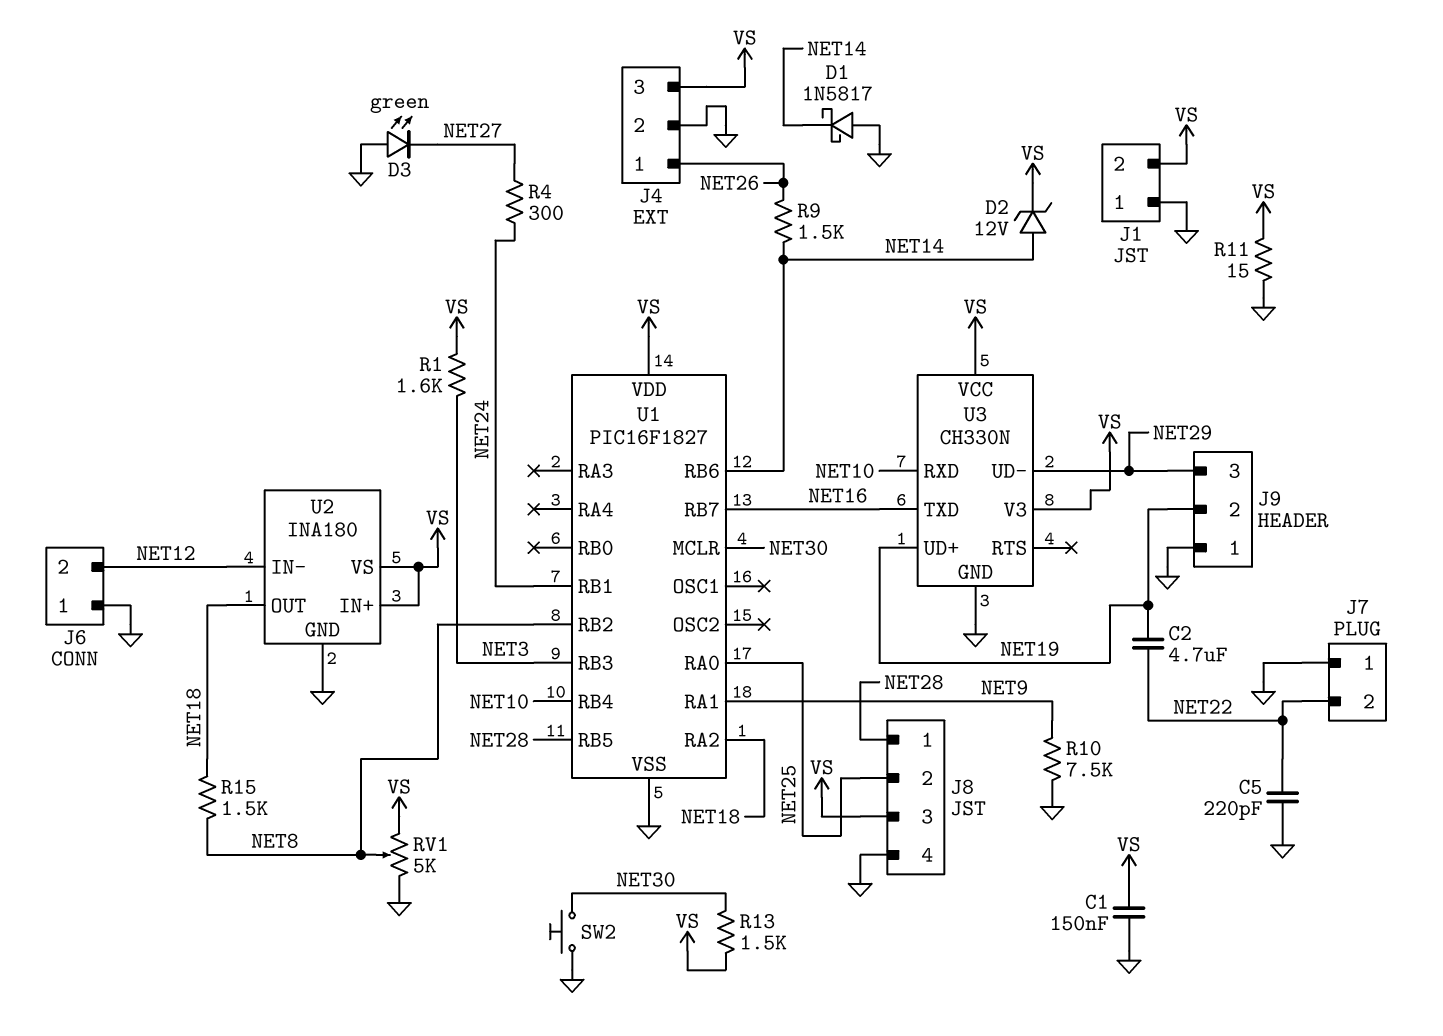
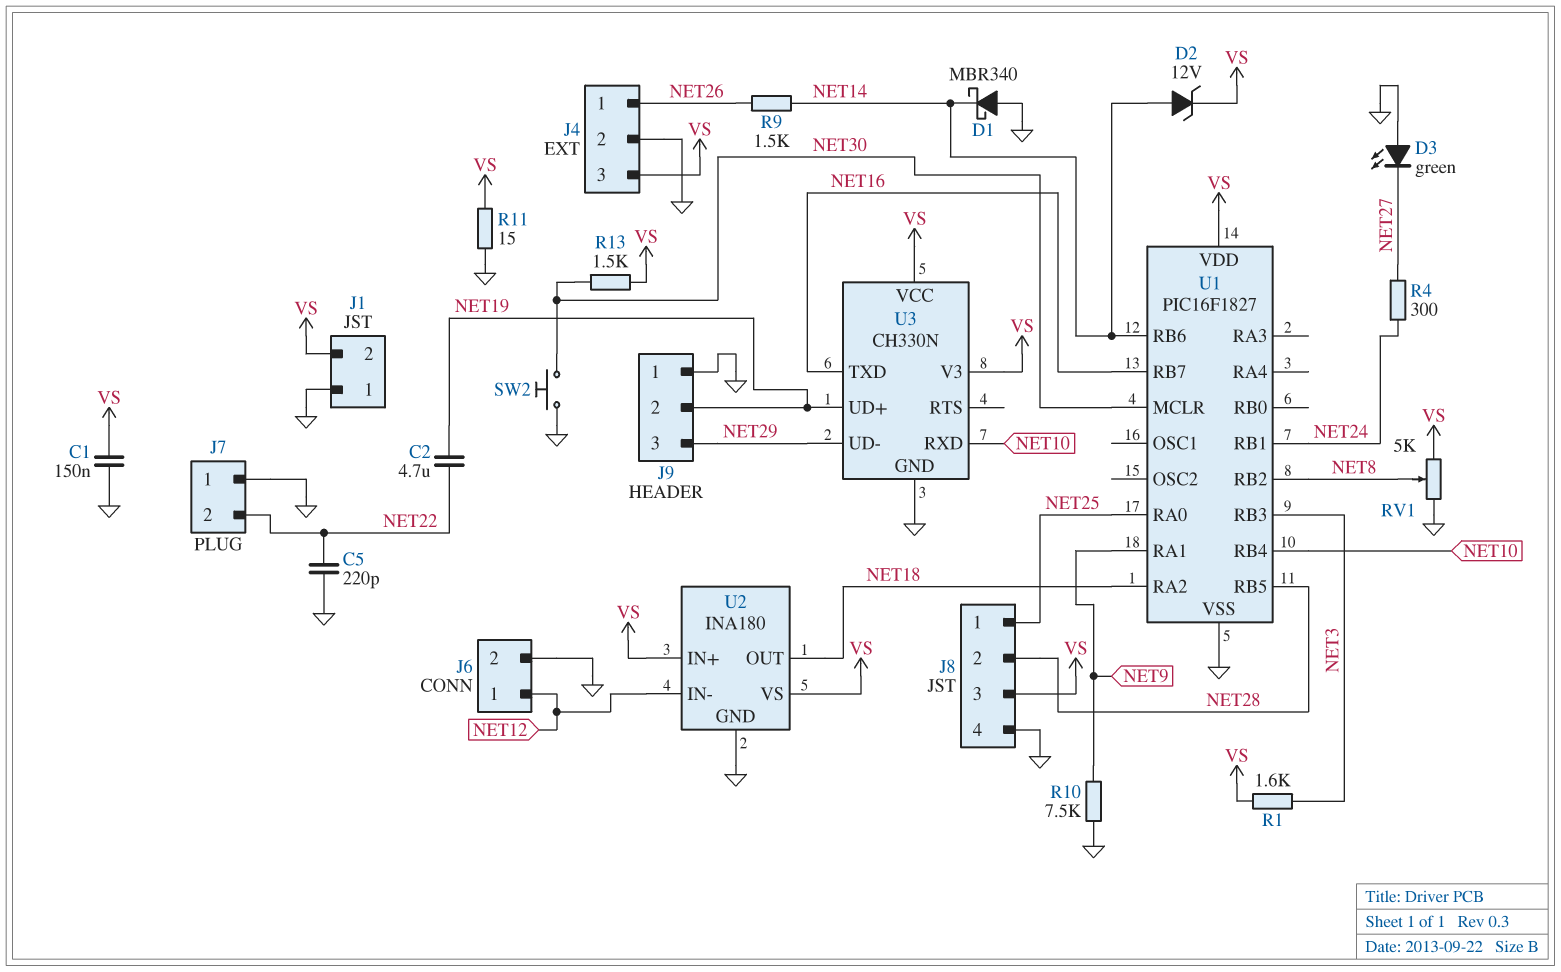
D1: schottky 1N5817 (A GND, K NET14) -> schottky MBR340 (A GND, K NET14)
J6 pin 1: GND -> NET12
J6 pin 2: NET12 -> GND
J8 pin 1: NET28 -> NET25
J8 pin 2: NET25 -> NET28
R15: 1.5k (NET8, NET18) -> none

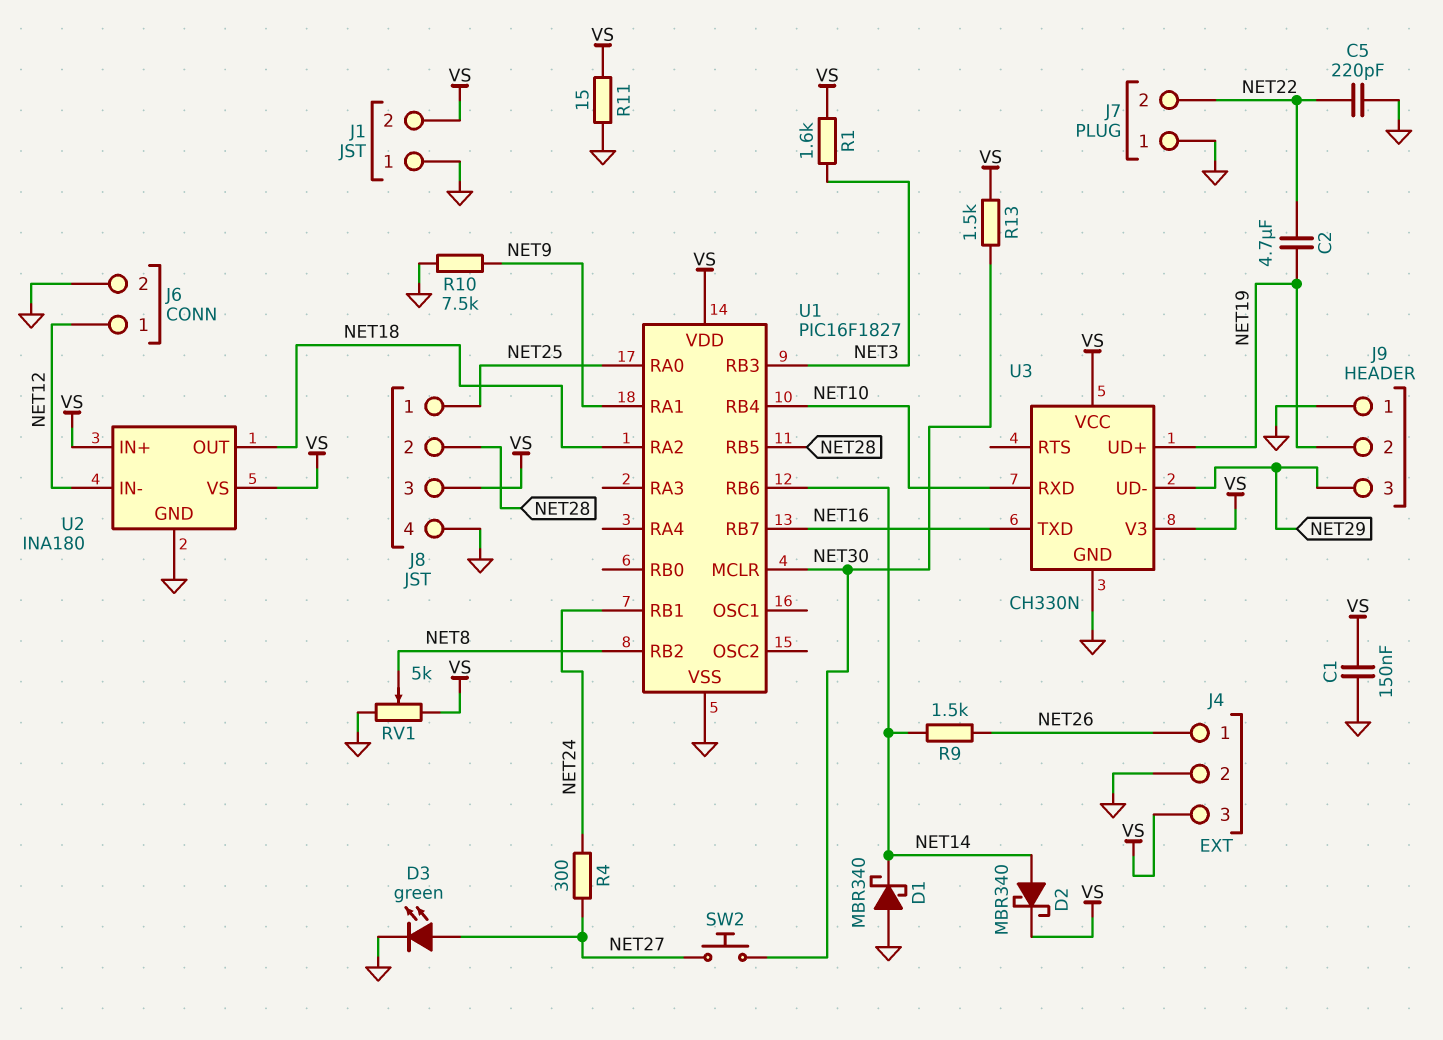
D2: zener 12V (A NET14, K VS) -> schottky MBR340 (A NET14, K VS)
D3: LED green (A GND, K NET27) -> LED green (A NET27, K GND)
SW2: button (GND, NET30) -> button (NET27, NET30)

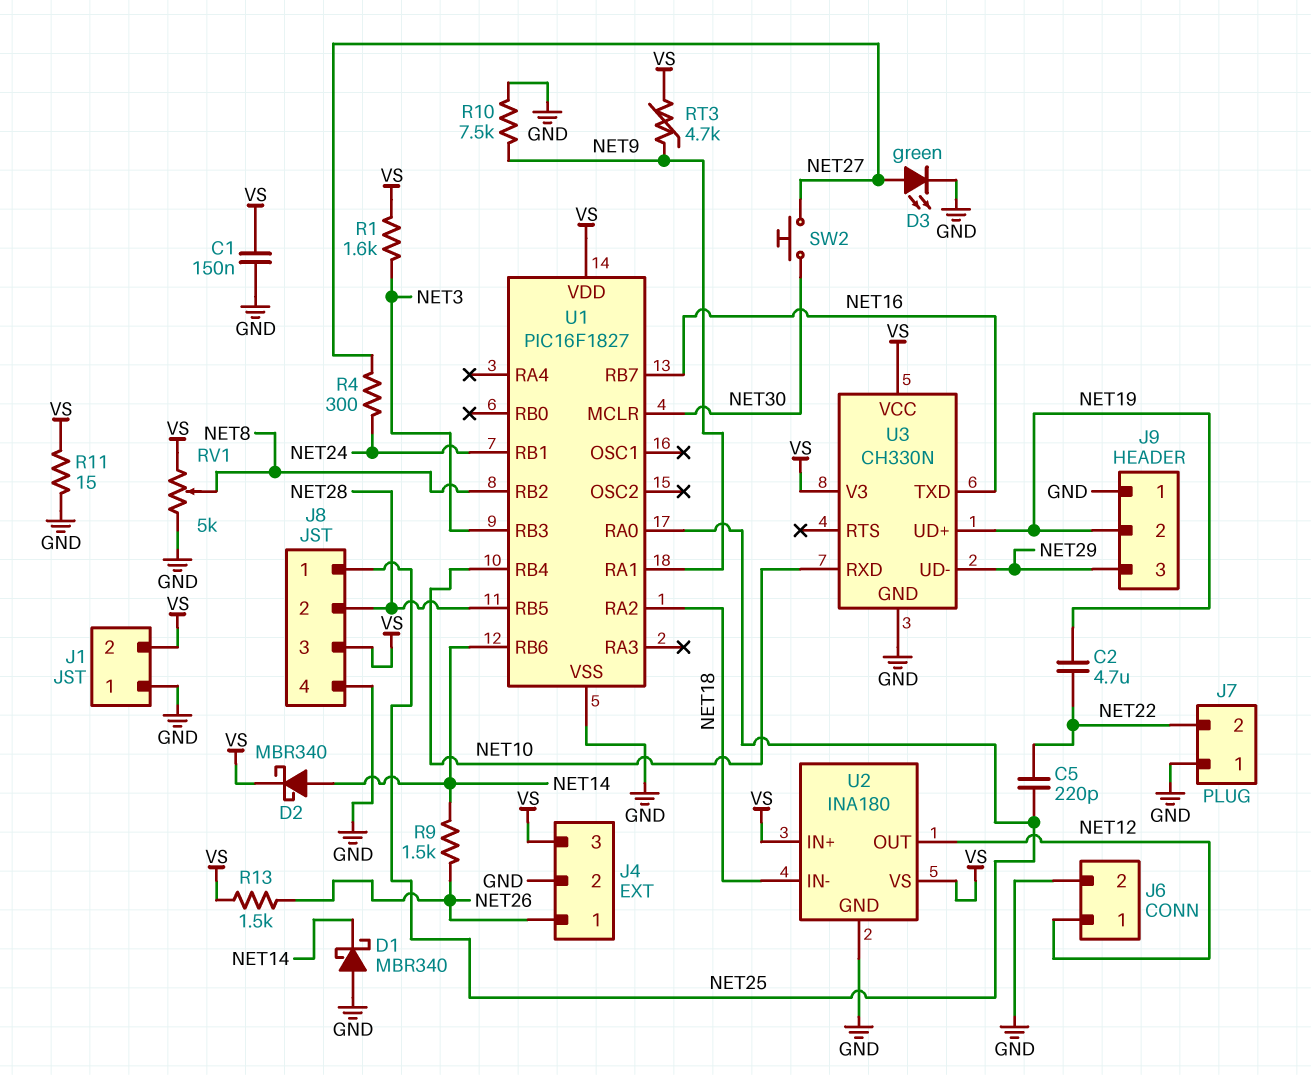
C5: 220pF (GND, NET22) -> 220pF (NET22, NET25)
R13: 1.5k (NET30, VS) -> 1.5k (NET26, VS)
RT3: none -> 4.7k (NET9, VS)
U2 pin IN-: NET12 -> NET18
U2 pin OUT: NET18 -> NET12

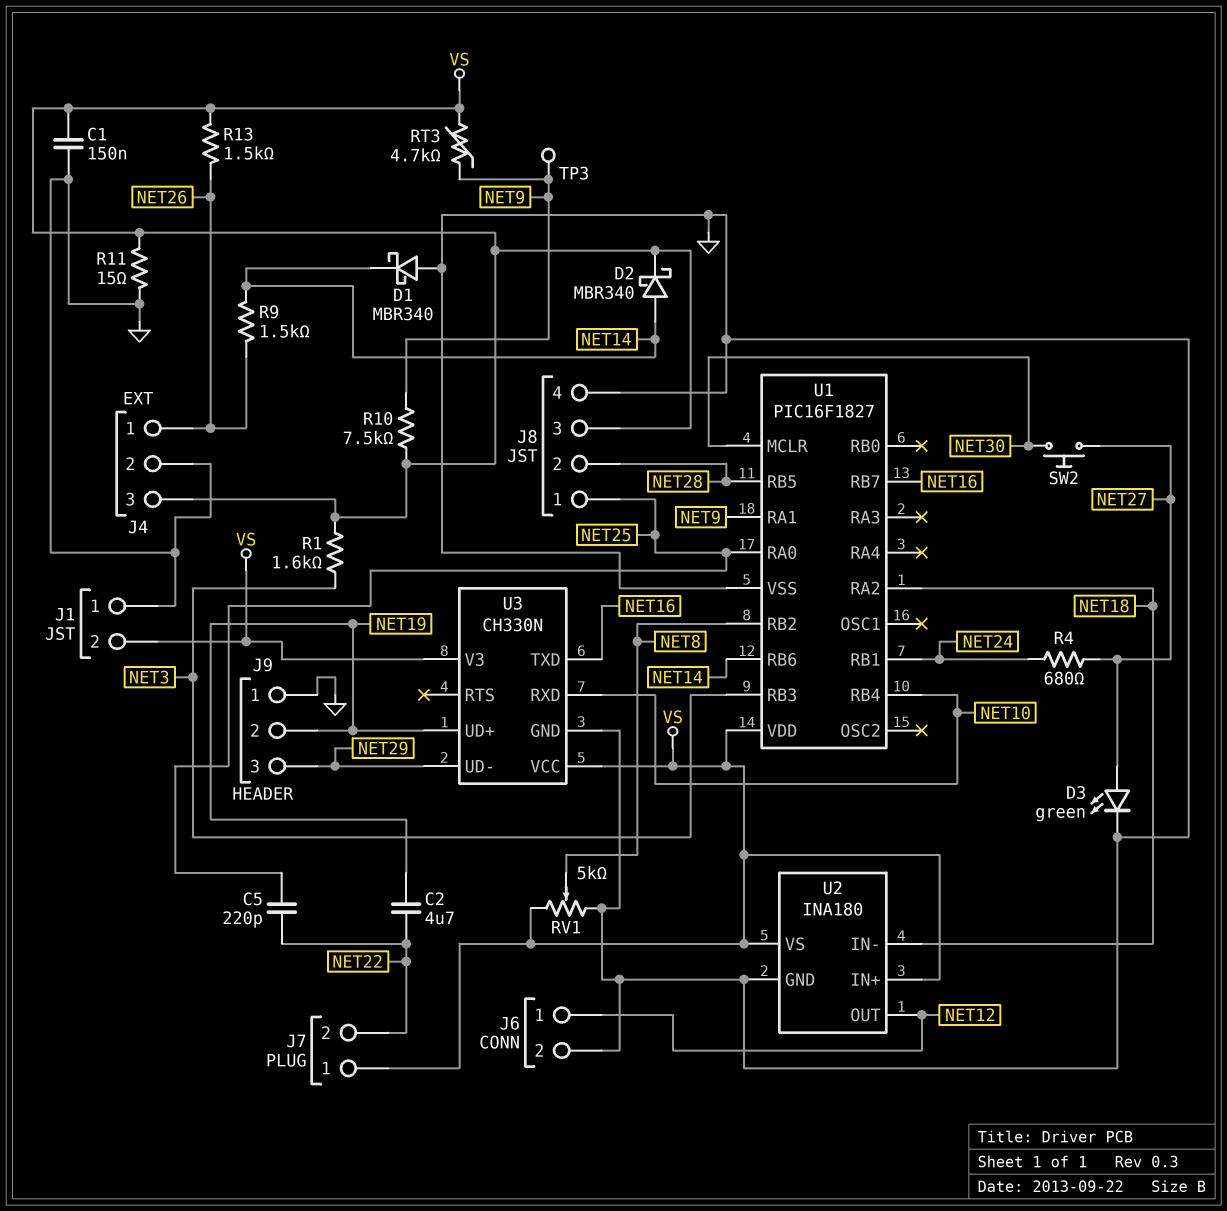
J7 pin 1: GND -> VS
R4: 300 (NET24, NET27) -> 680 (NET24, NET27)
R10: 7.5k (GND, NET9) -> 7.5k (NET9, VS)
TP3: none -> test point (NET9)

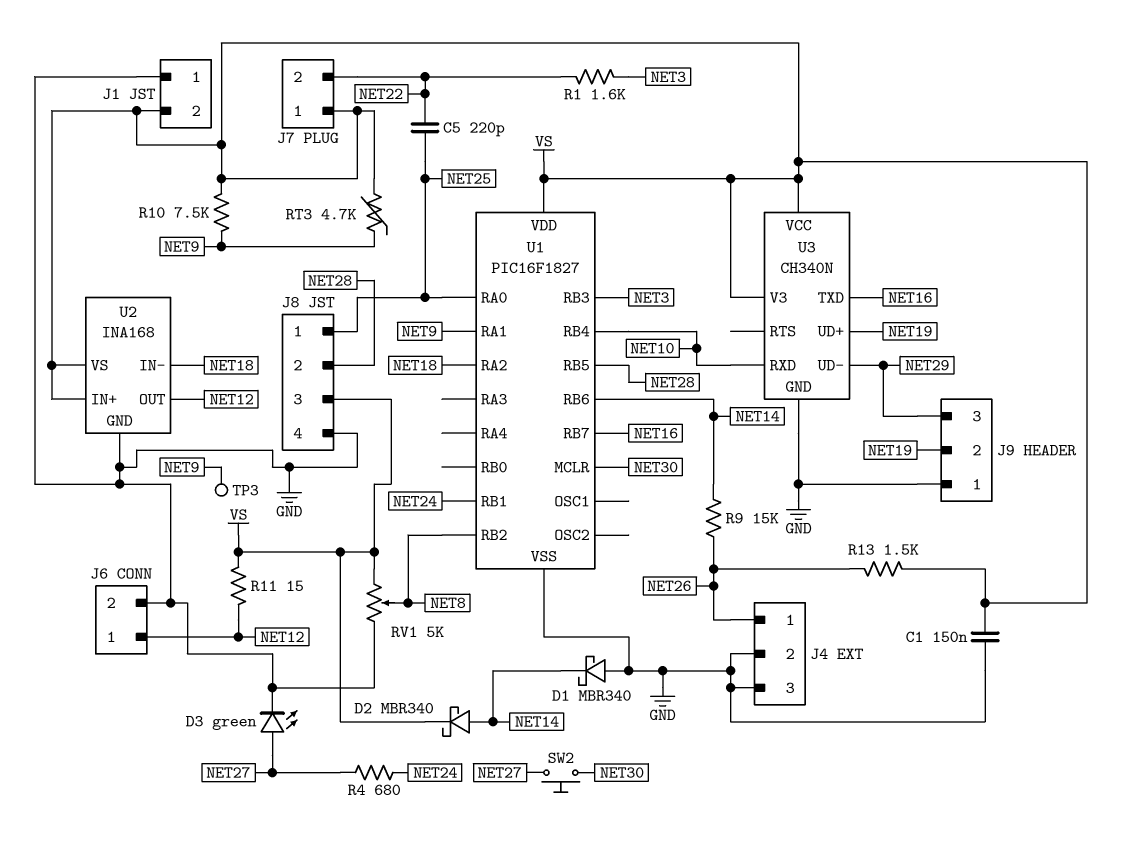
C2: 4.7uF (NET19, NET22) -> none
J4 pin 3: VS -> GND
R1: 1.6k (NET3, VS) -> 1.6k (NET3, NET22)
R9: 1.5k (NET14, NET26) -> 15k (NET14, NET26)
R11: 15 (GND, VS) -> 15 (NET12, VS)
U2: INA180 -> INA168
U3: CH330N -> CH340N

